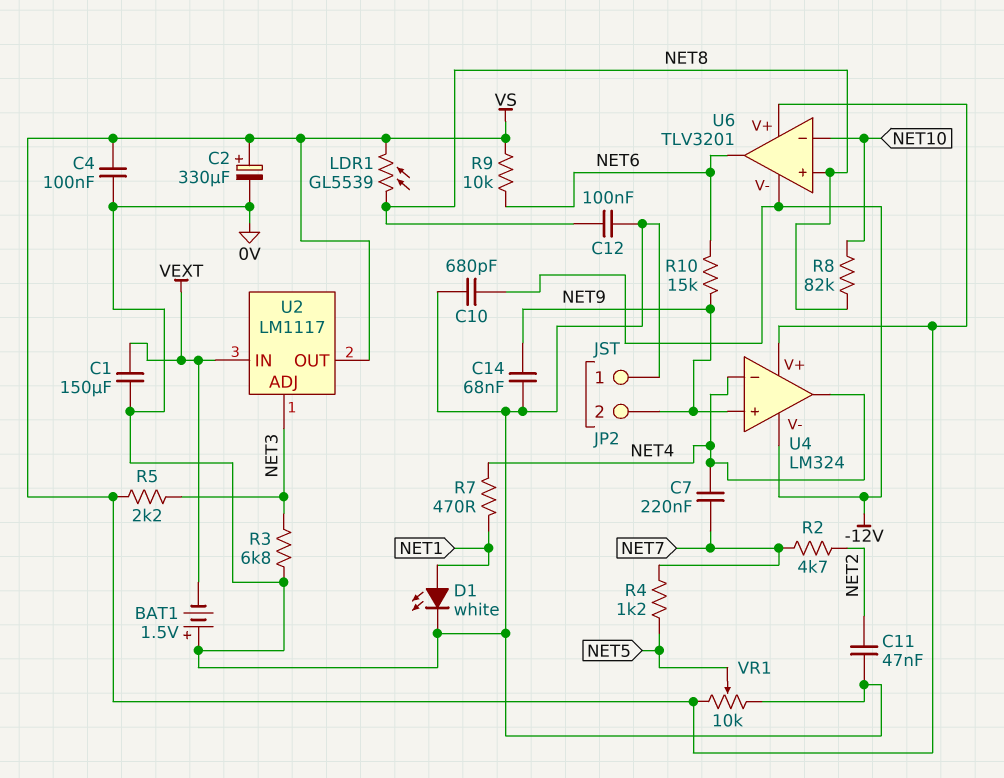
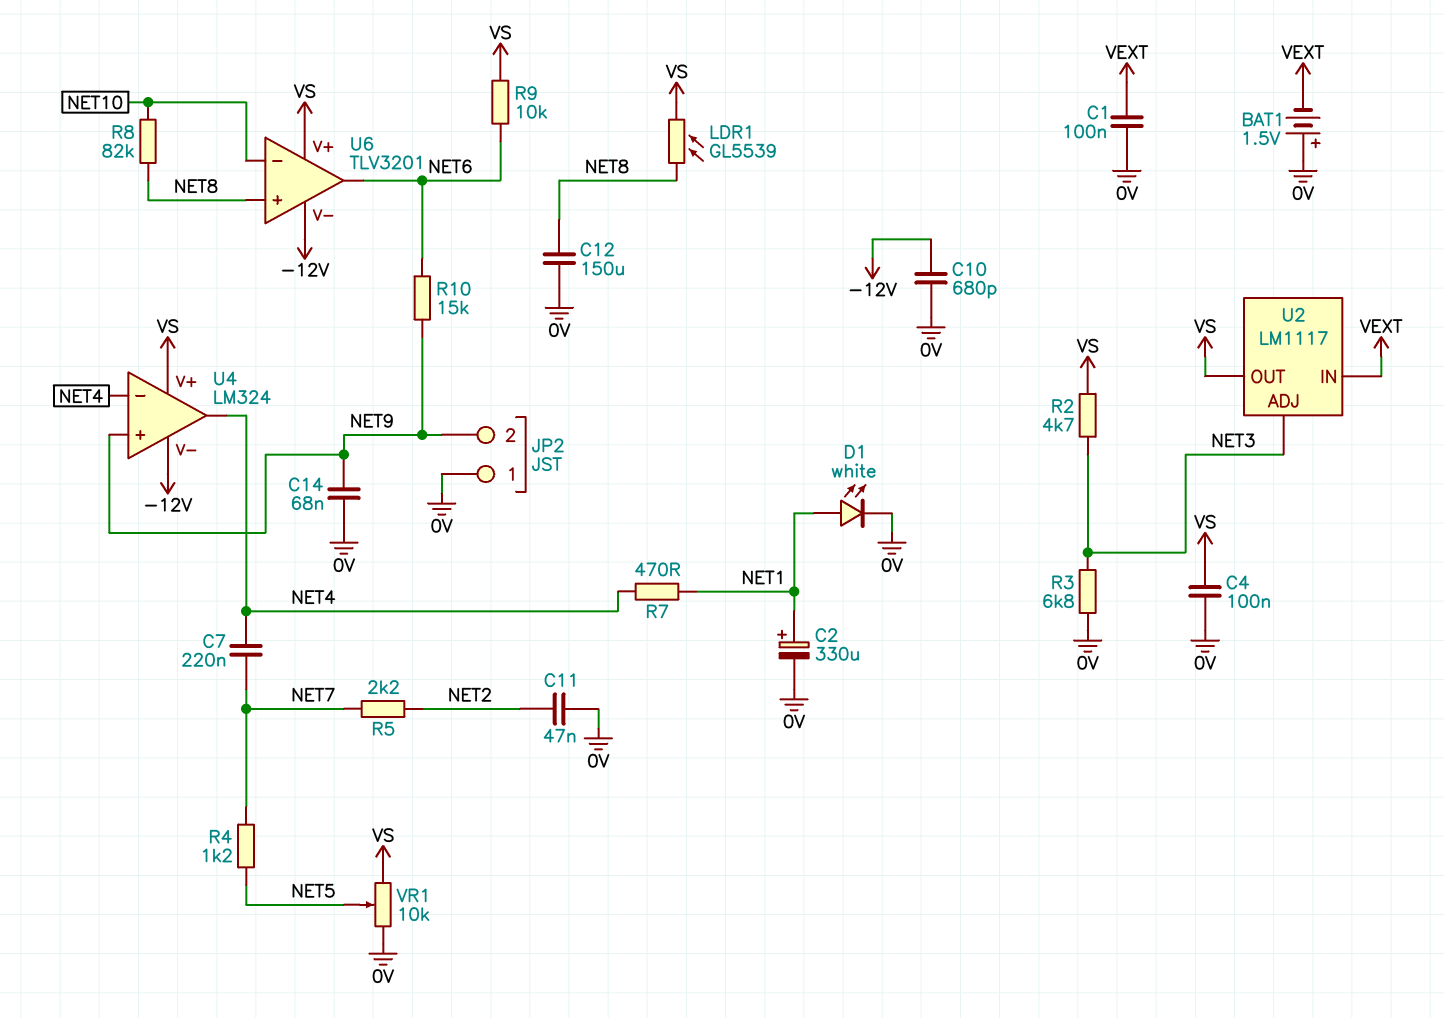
C1: 150uF (0V, VEXT) -> 100nF (0V, VEXT)
C2: 330uF (plus VS, minus 0V) -> 330uF (plus NET1, minus 0V)
C12: 100nF (0V, NET8) -> 150uF (0V, NET8)
R2: 4.7k (NET2, NET7) -> 4.7k (NET3, VS)
R5: 2.2k (NET3, VS) -> 2.2k (NET2, NET7)

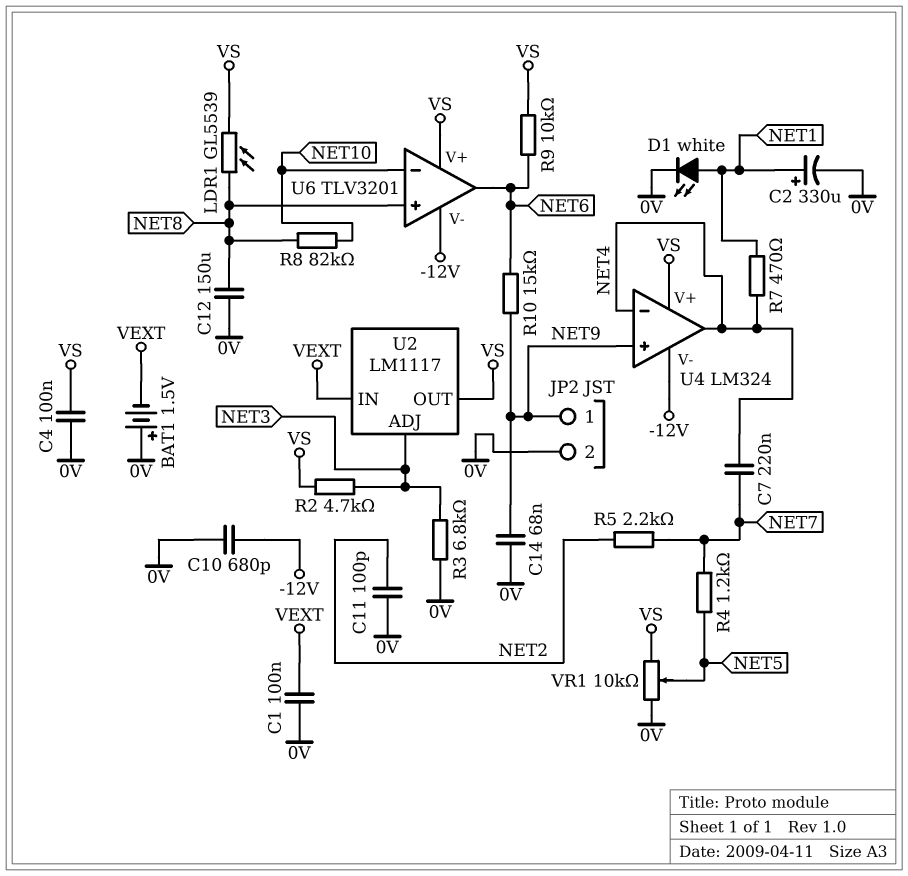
C11: 47nF (0V, NET2) -> 100pF (0V, NET2)
JP2 pin 1: 0V -> NET9
JP2 pin 2: NET9 -> 0V

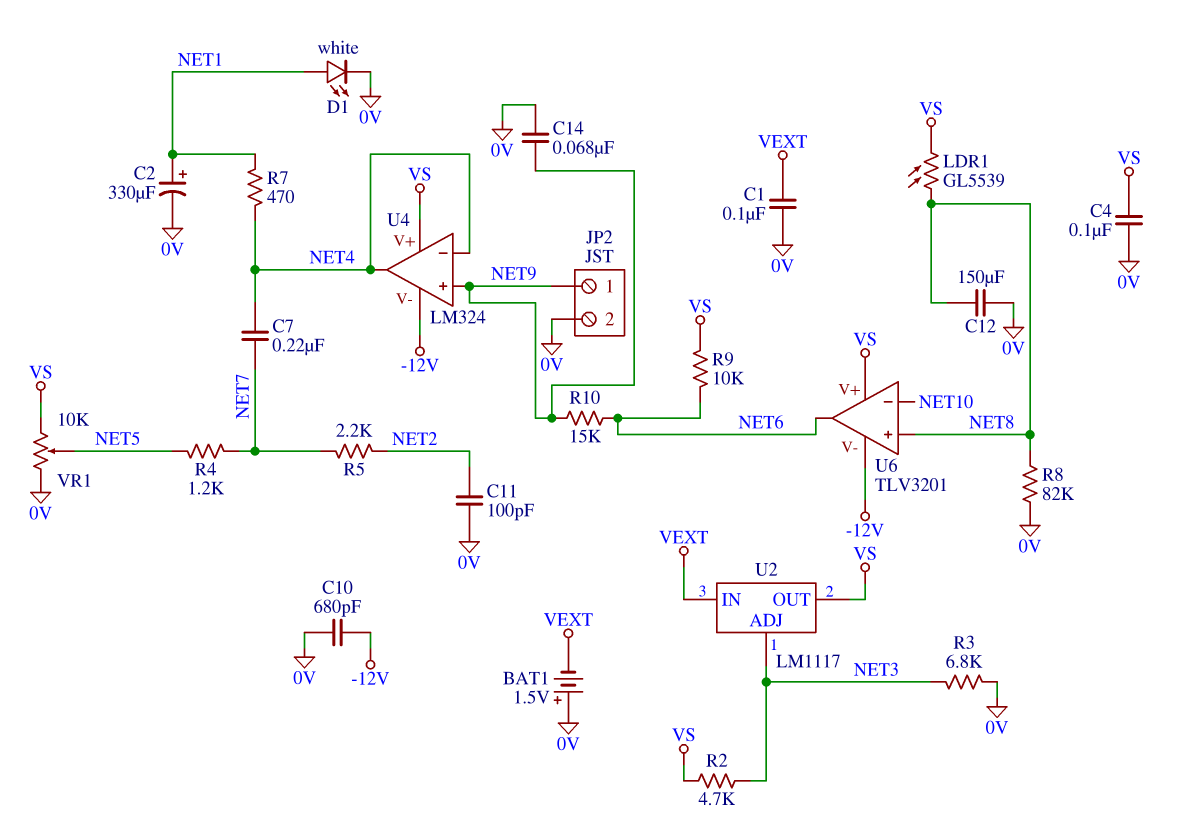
R8: 82k (NET8, NET10) -> 82k (0V, NET8)

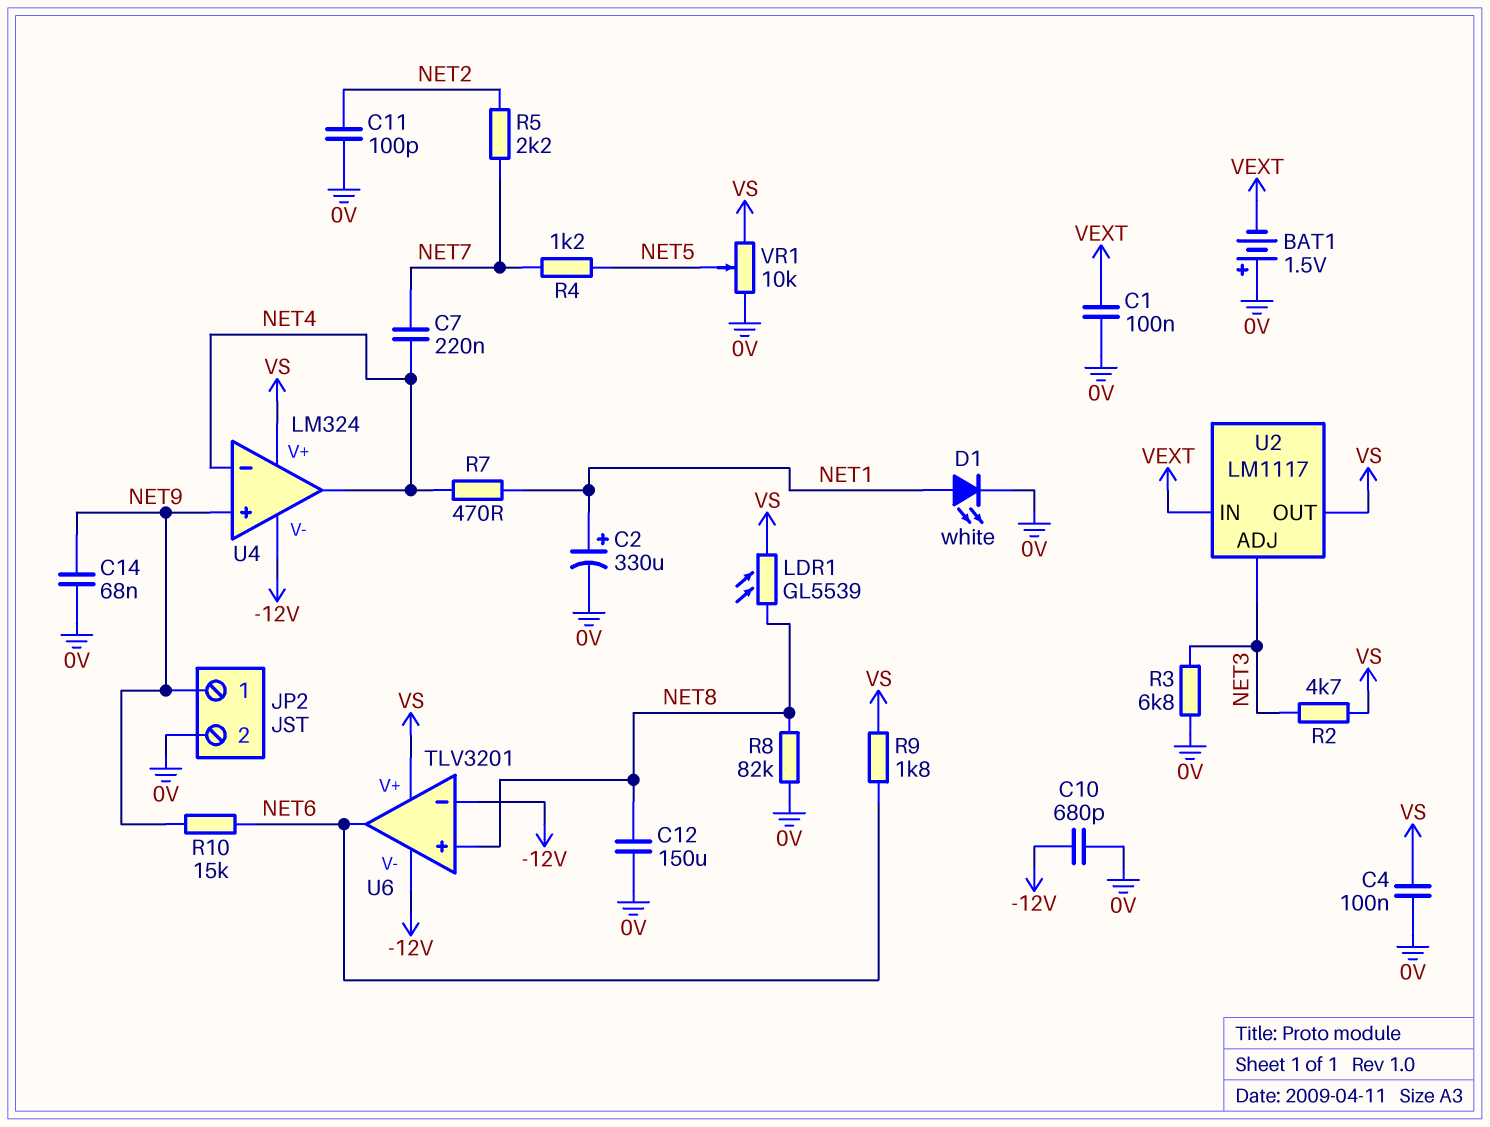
R9: 10k (NET6, VS) -> 1.8k (NET6, VS)
U6 pin in-: NET10 -> -12V

